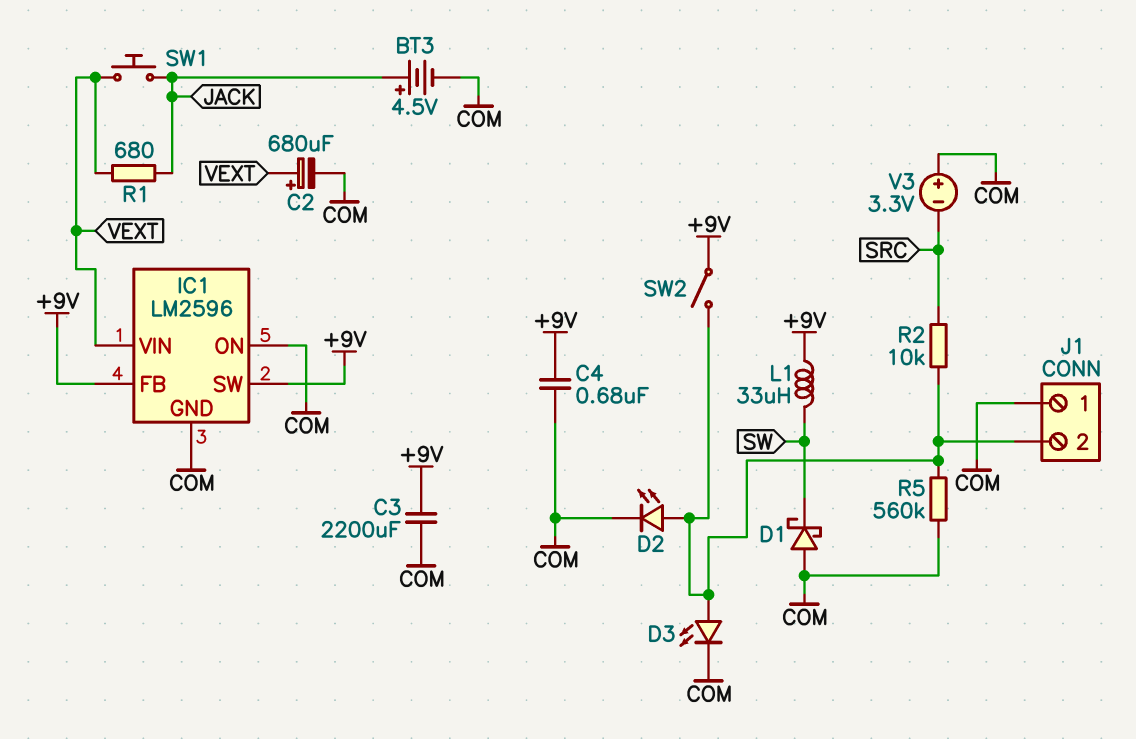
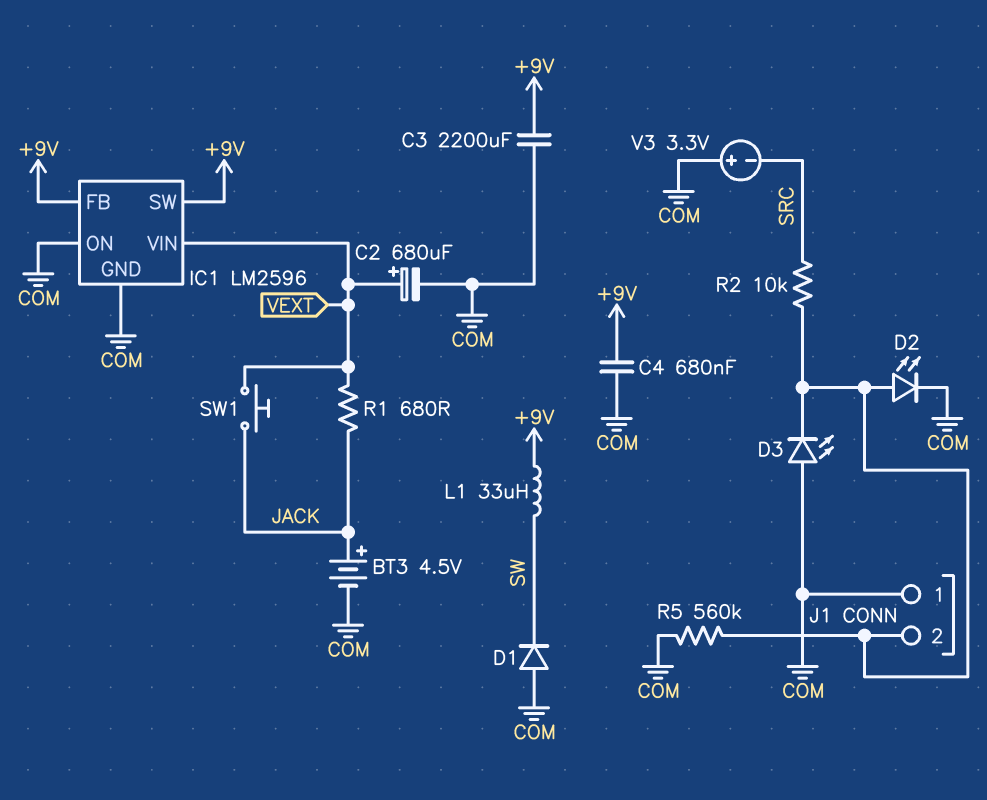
D1: schottky (A COM, K SW) -> diode (A COM, K SW)
D3: LED (A J1/2, K COM) -> LED (A COM, K J1/2)
SW2: switch (+9V, J1/2) -> none

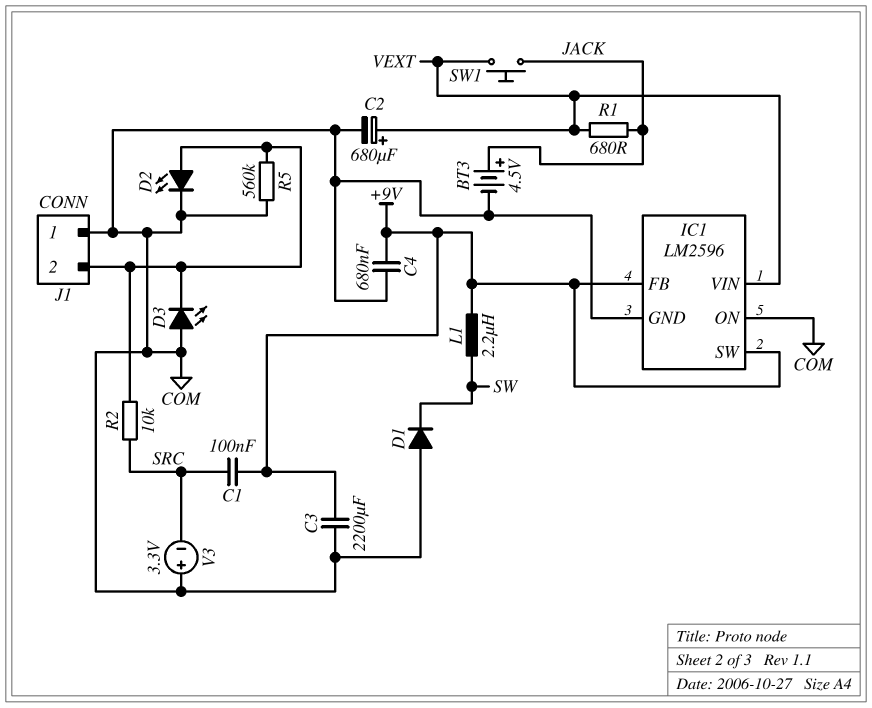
C1: none -> 100nF (+9V, SRC)
L1: 33uH (+9V, SW) -> 2.2uH (+9V, SW)

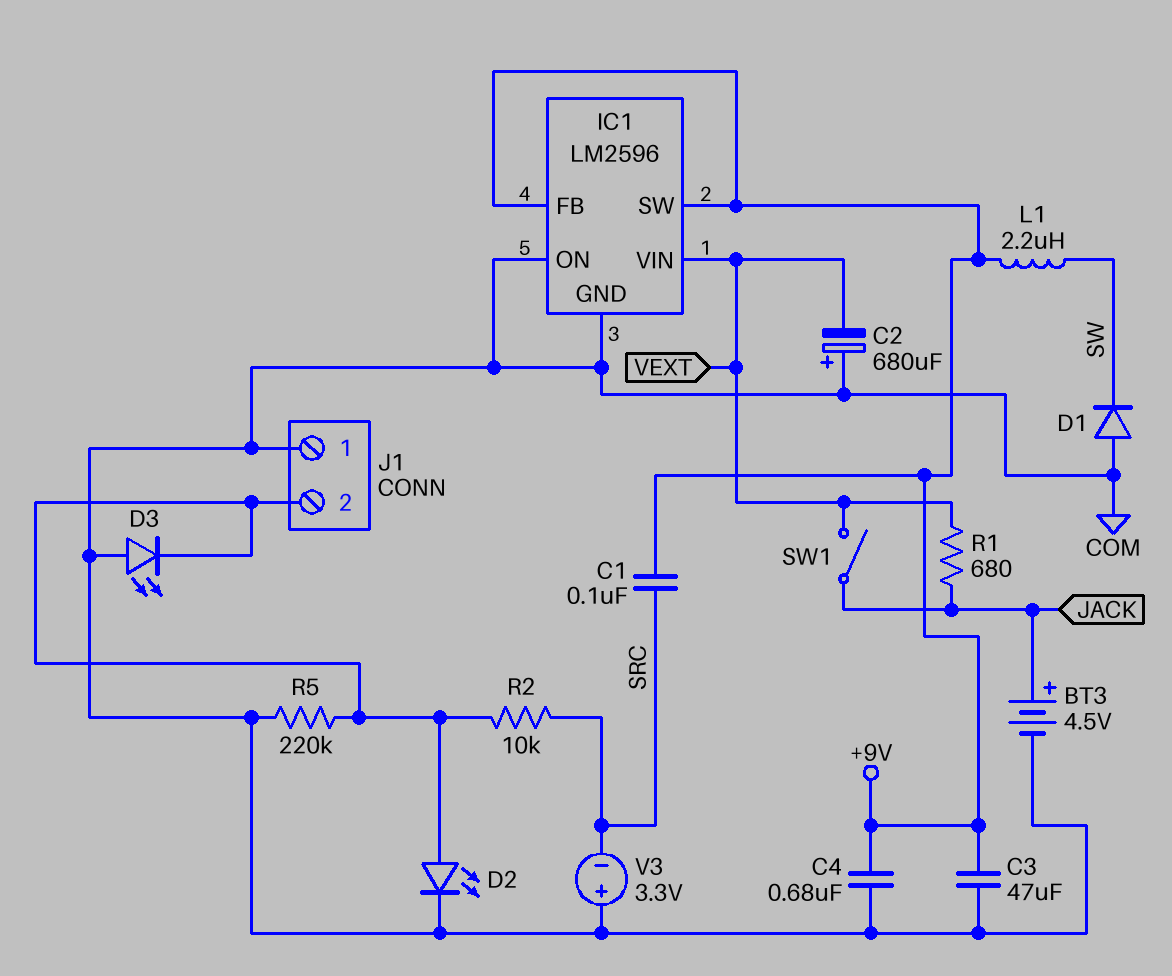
C2: 680uF (plus VEXT, minus COM) -> 680uF (plus COM, minus VEXT)
C3: 2200uF (+9V, COM) -> 47uF (+9V, COM)
R5: 560k (COM, J1/2) -> 220k (COM, J1/2)
SW1: button (JACK, VEXT) -> switch (JACK, VEXT)

